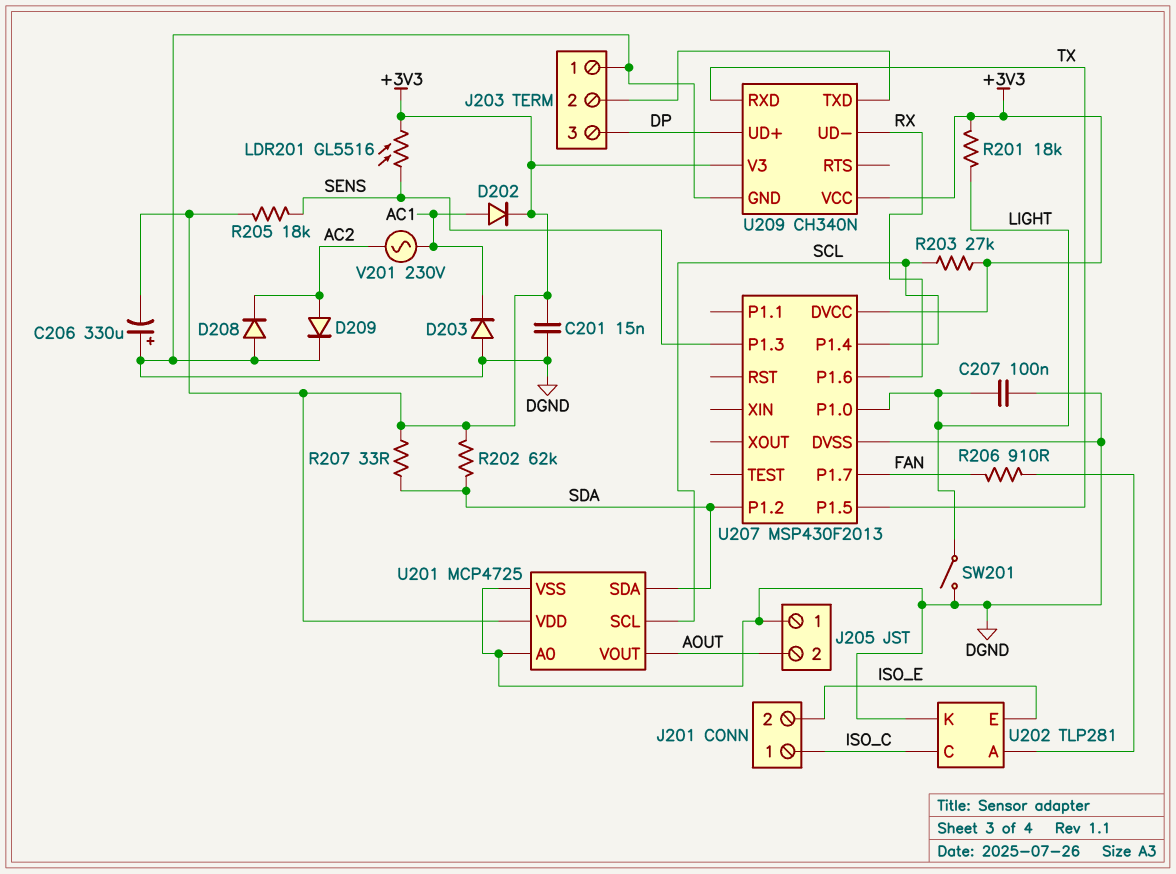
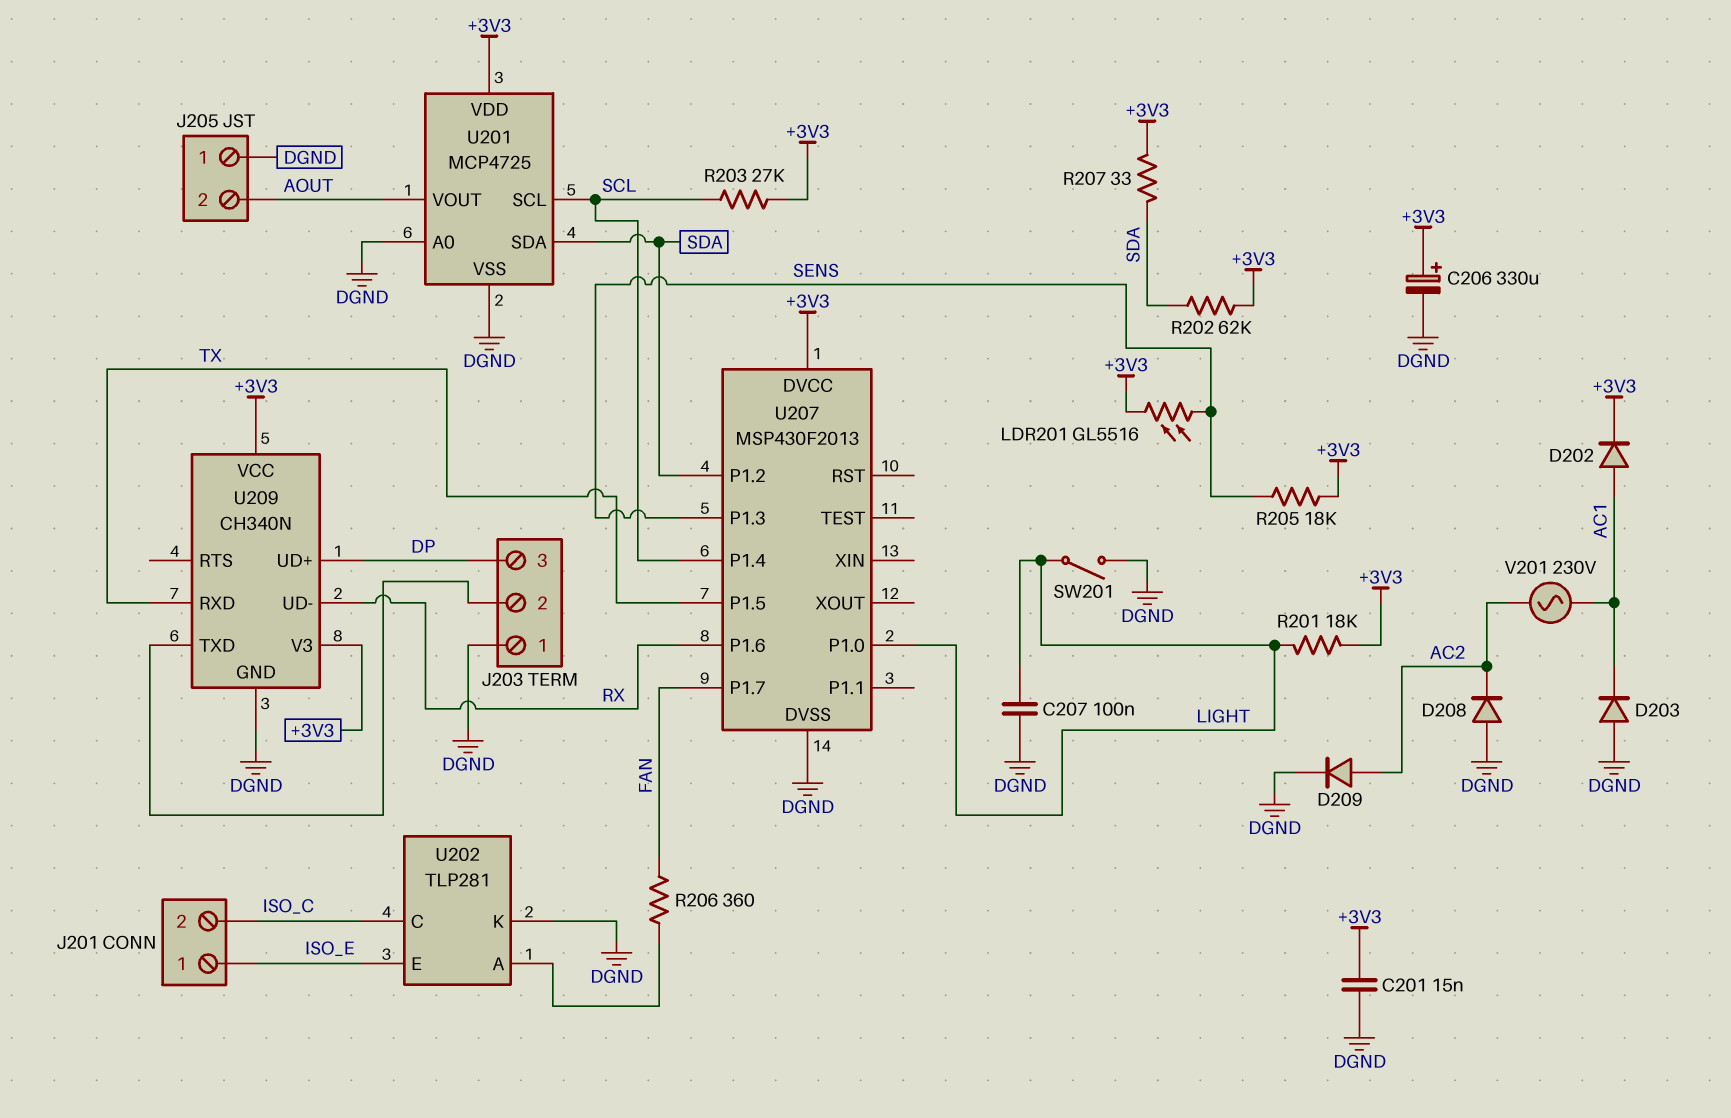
C206: 330uF (plus DGND, minus +3V3) -> 330uF (plus +3V3, minus DGND)
J201 pin 1: ISO_C -> ISO_E
J201 pin 2: ISO_E -> ISO_C
R206: 910 (FAN, U202/A) -> 360 (FAN, U202/A)

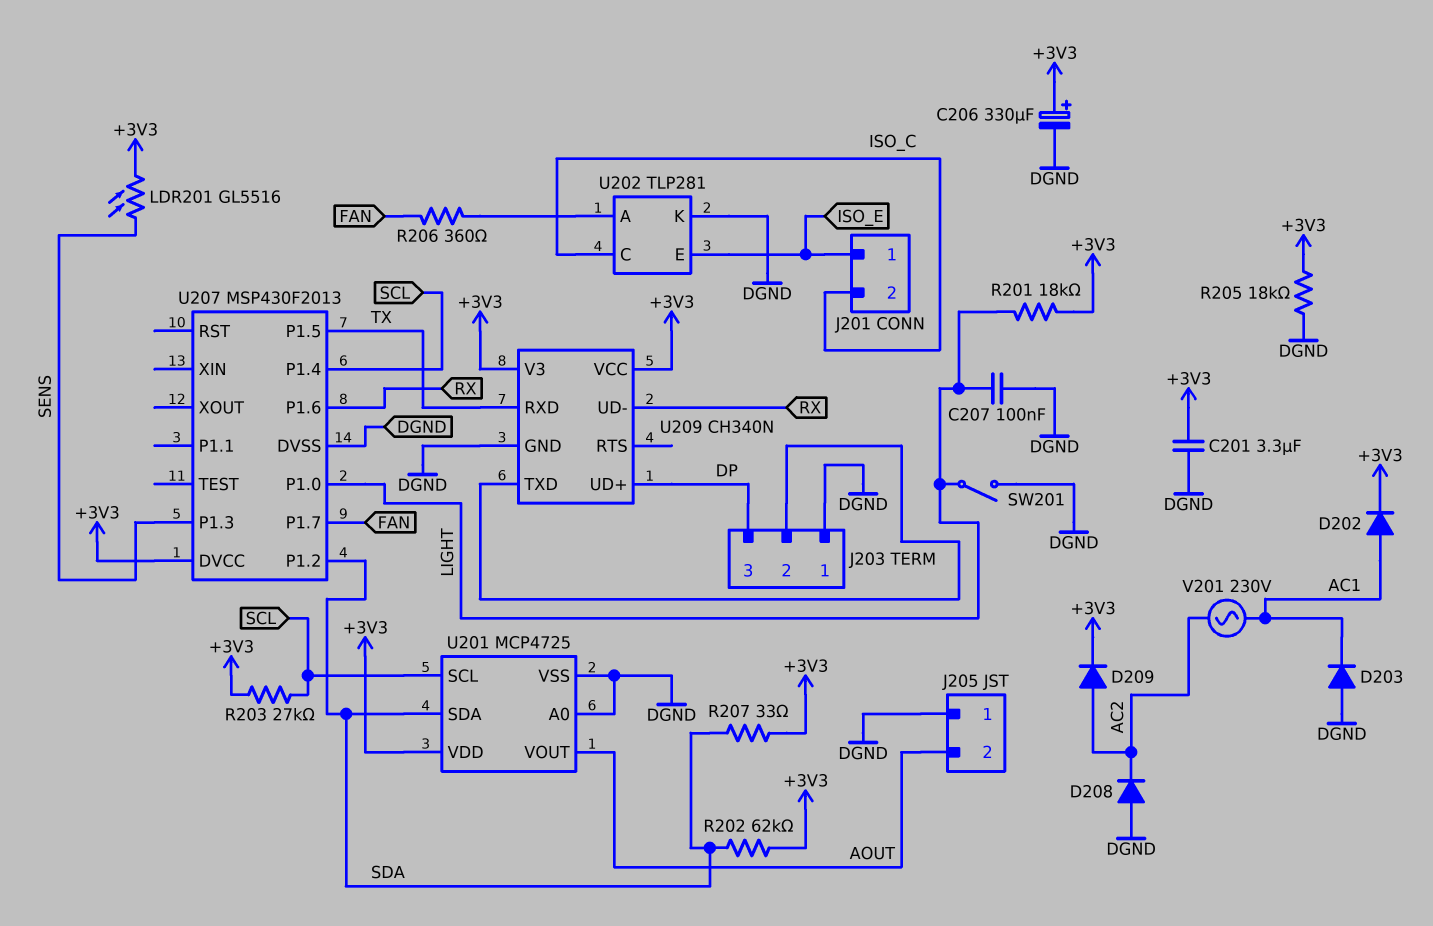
C201: 15nF (+3V3, DGND) -> 3.3uF (+3V3, DGND)
D209: diode (A AC2, K DGND) -> diode (A AC2, K +3V3)
R205: 18k (+3V3, SENS) -> 18k (+3V3, DGND)

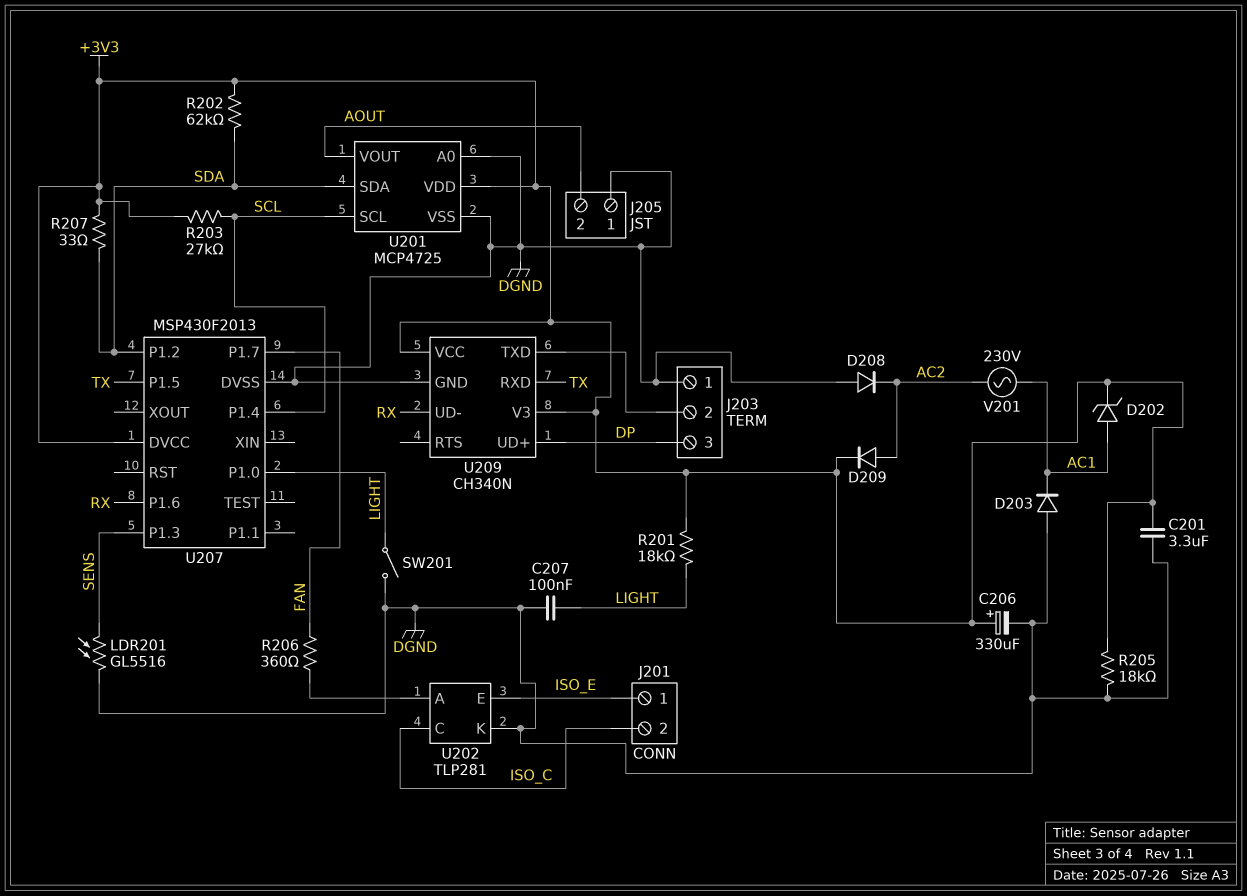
D202: diode (A AC1, K +3V3) -> zener (A AC1, K +3V3)
LDR201: GL5516 (+3V3, SENS) -> GL5516 (DGND, SENS)

